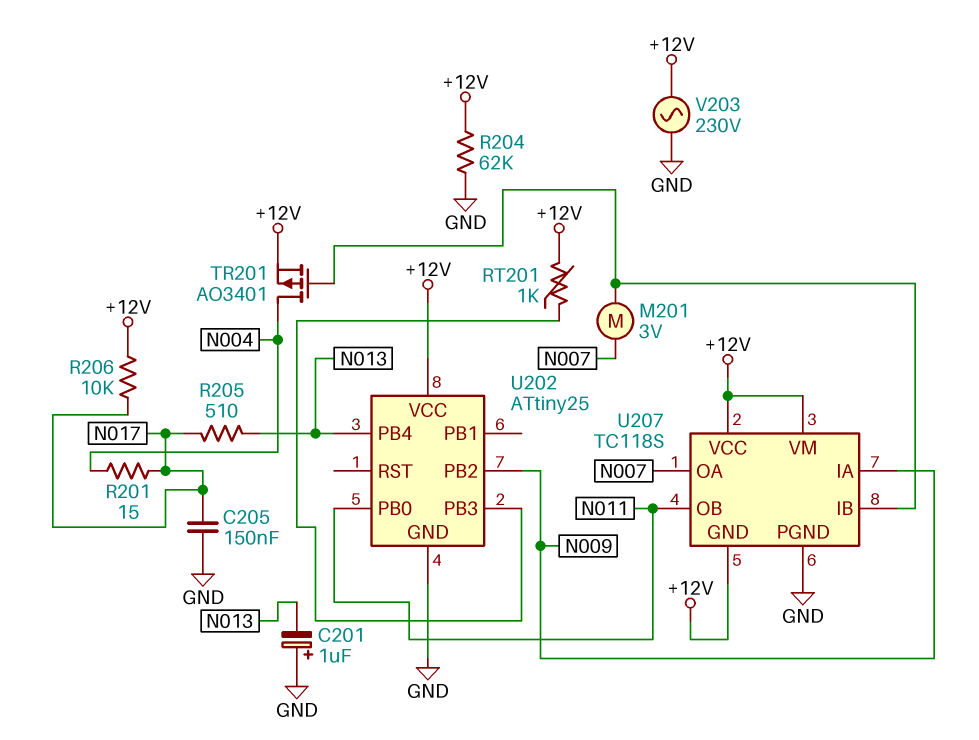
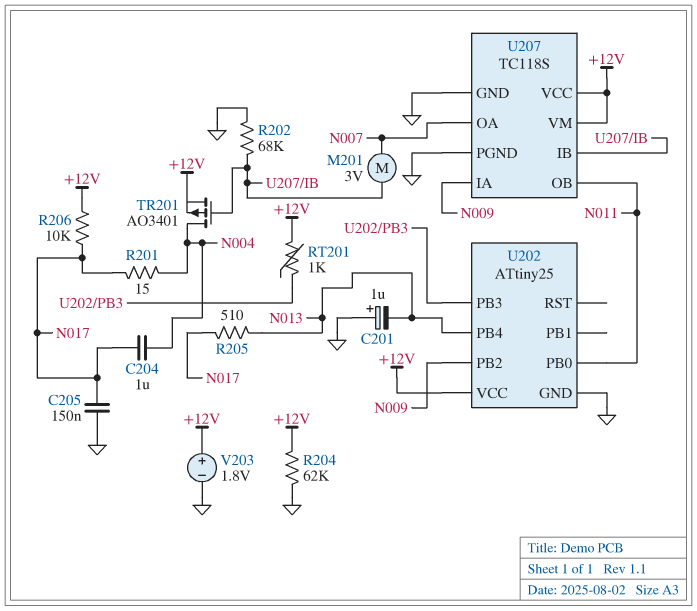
C204: none -> 1uF (N004, N017)
R202: none -> 68k (GND, U207/IB)
U207 pin GND: +12V -> GND
V203: AC 230V (+12V, GND) -> 1.8V (plus +12V, minus GND)

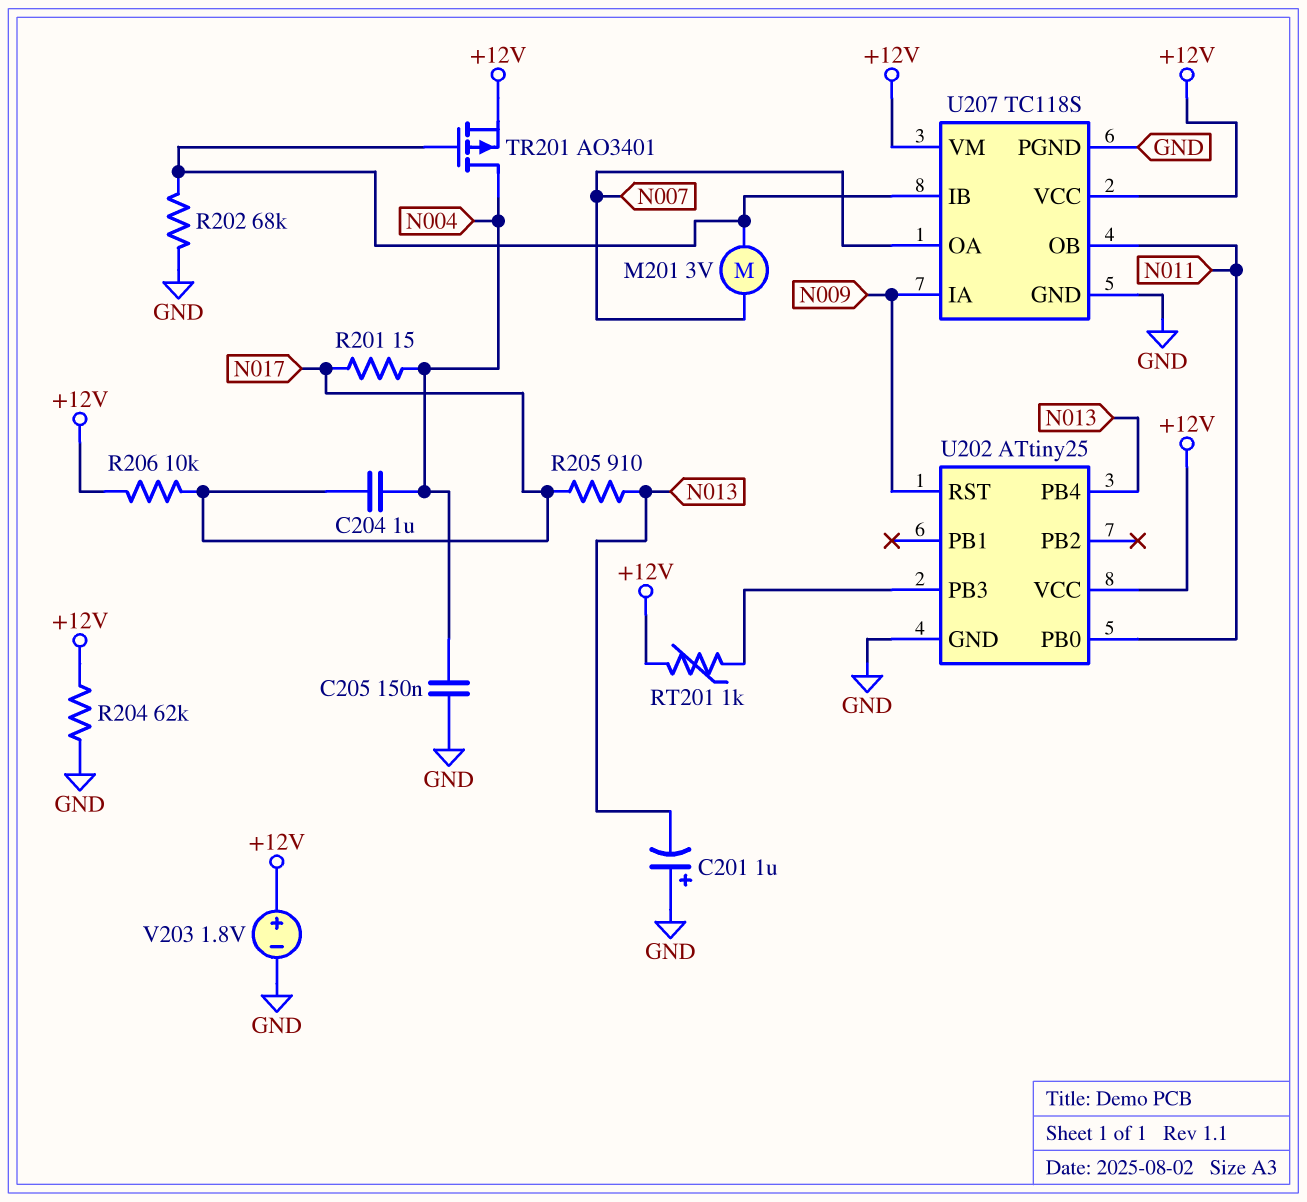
C205: 150nF (GND, N017) -> 150nF (GND, N004)
R205: 510 (N013, N017) -> 910 (N013, N017)
U202 pin PB2: N009 -> none
U202 pin RST: none -> N009

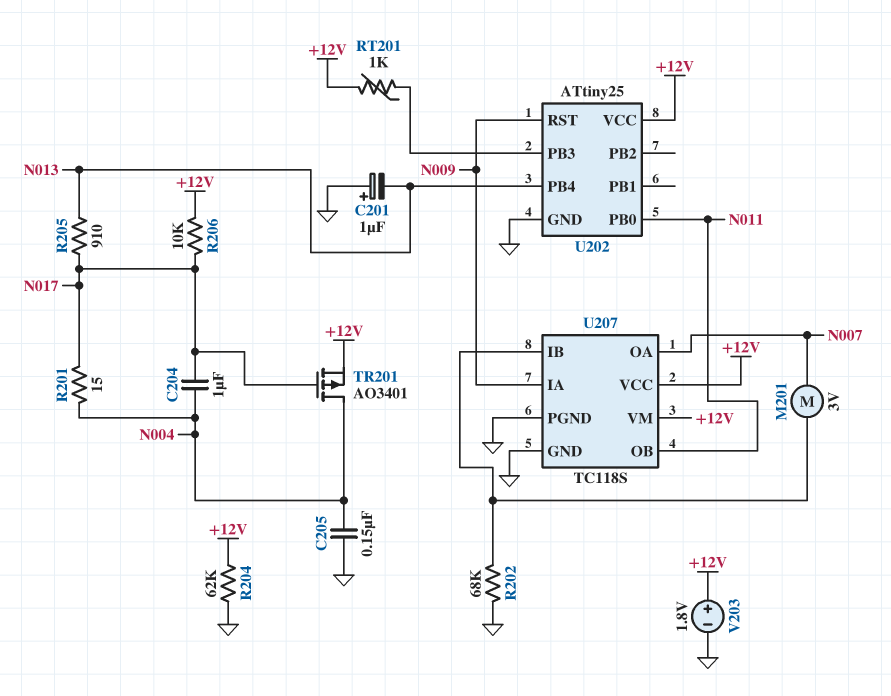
TR201: PMOS AO3401 (G U207/IB, D N004, S +12V) -> PMOS AO3401 (G N017, D N004, S +12V)

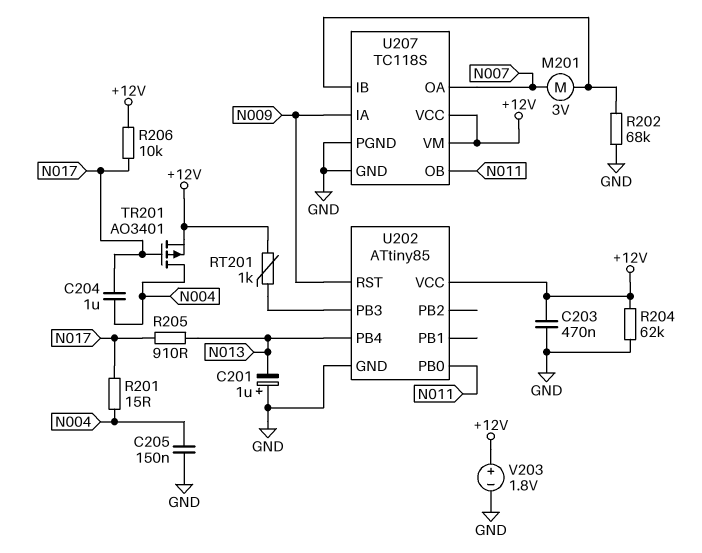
C203: none -> 470nF (+12V, GND)
U202: ATtiny25 -> ATtiny85

